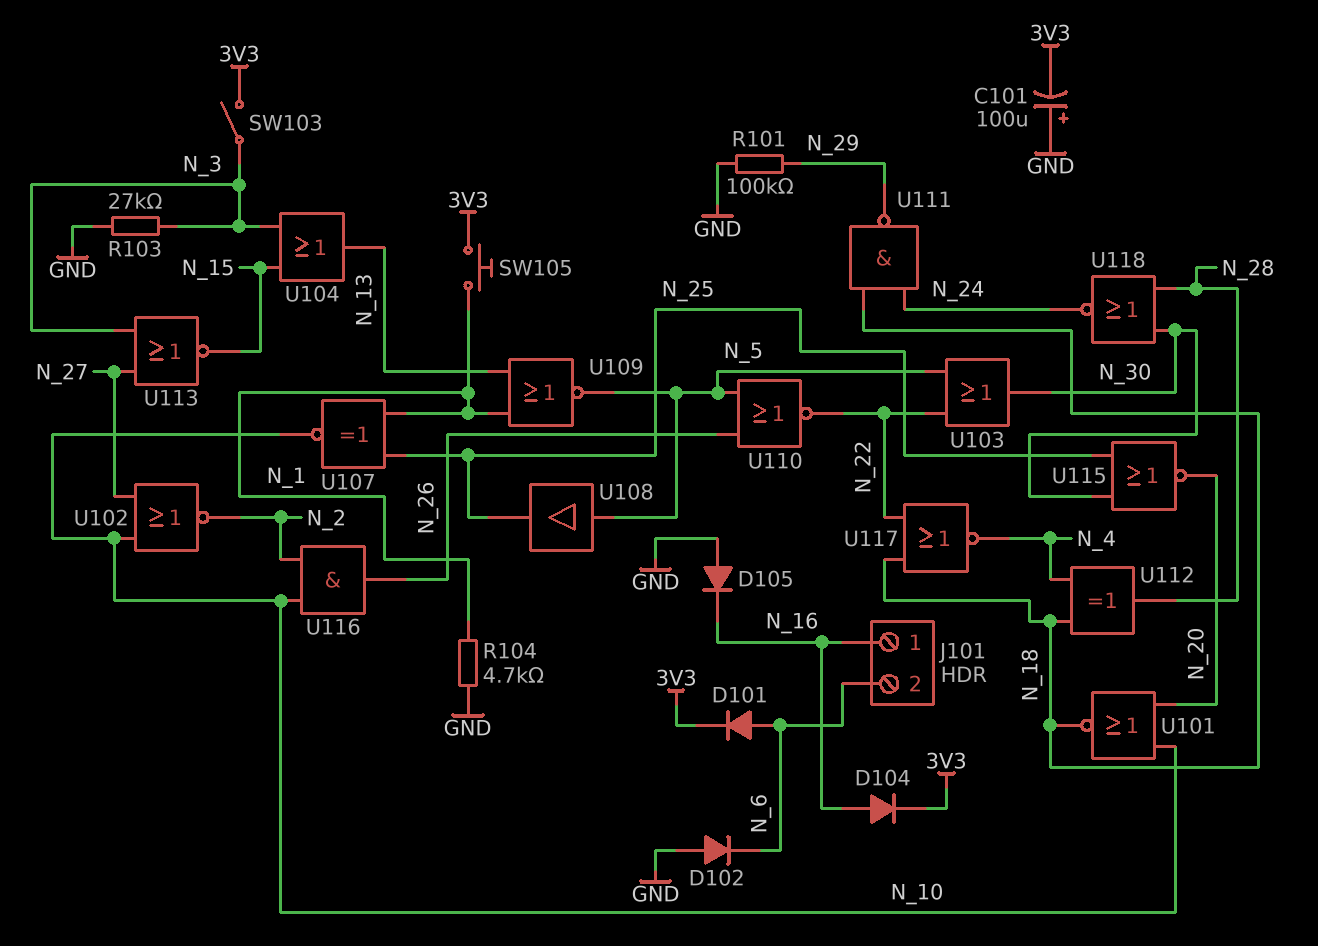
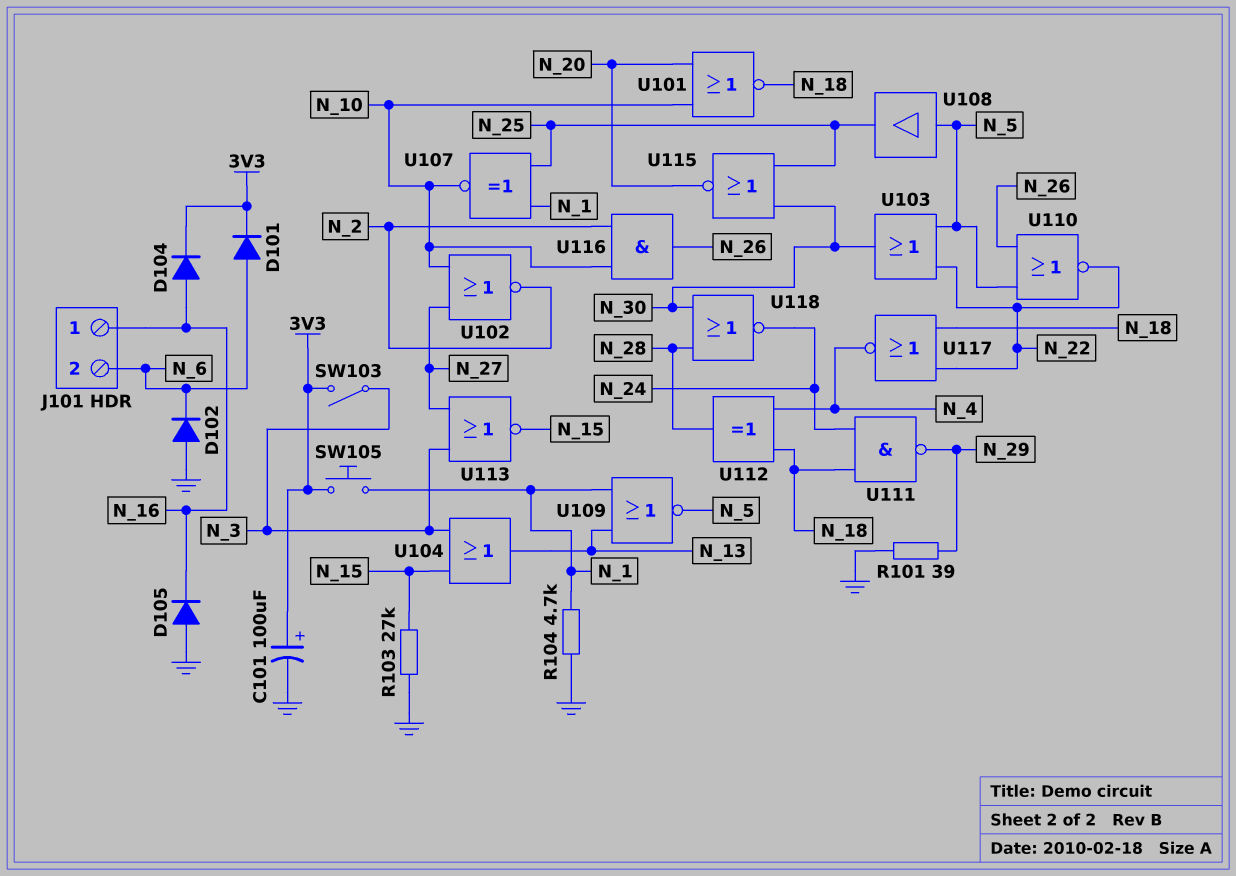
C101: 100uF (plus GND, minus 3V3) -> 100uF (plus 3V3, minus GND)
R101: 100k (GND, N_29) -> 39 (GND, N_29)
R103: 27k (GND, N_3) -> 27k (GND, N_15)

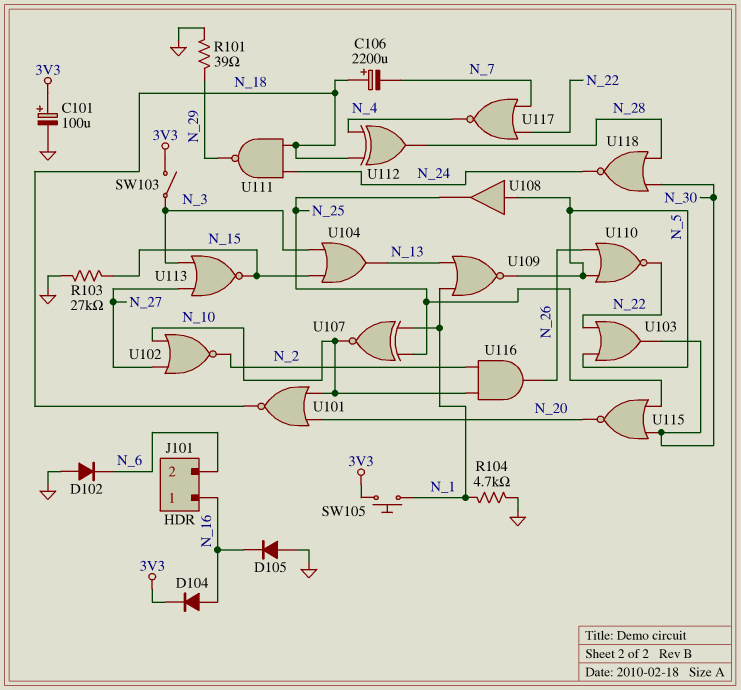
C106: none -> 2200uF (plus N_18, minus N_7)
D101: diode (A N_6, K 3V3) -> none
U117: NOR (in N_18, in N_22, out N_4) -> NOR (in N_7, in N_22, out N_4)

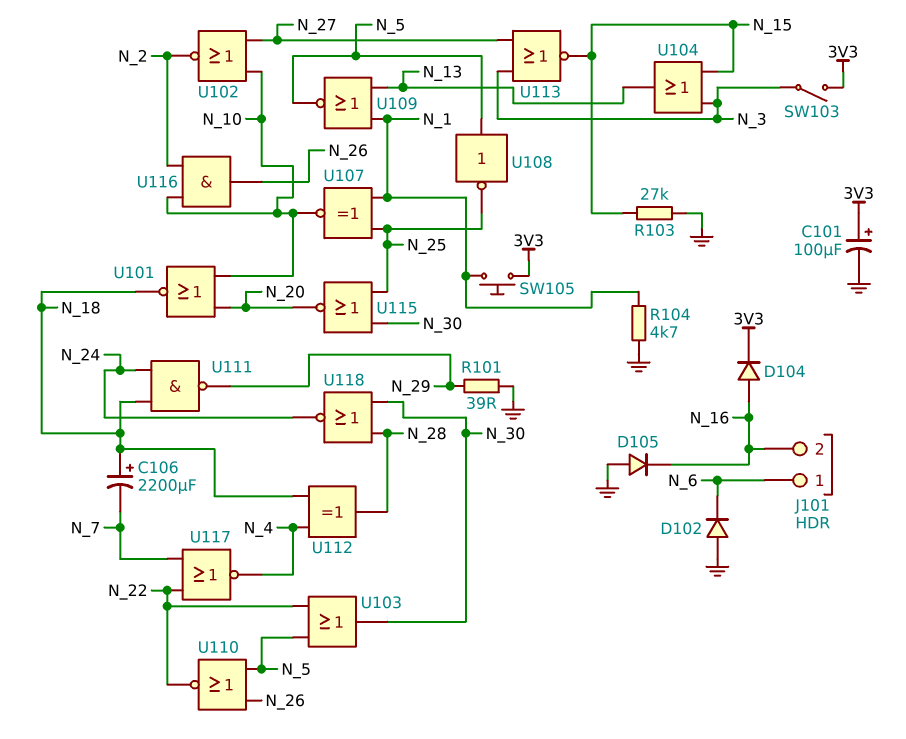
J101 pin 1: N_16 -> N_6
J101 pin 2: N_6 -> N_16
U108: buffer (in N_5, out N_25) -> NOT (in N_5, out N_25)

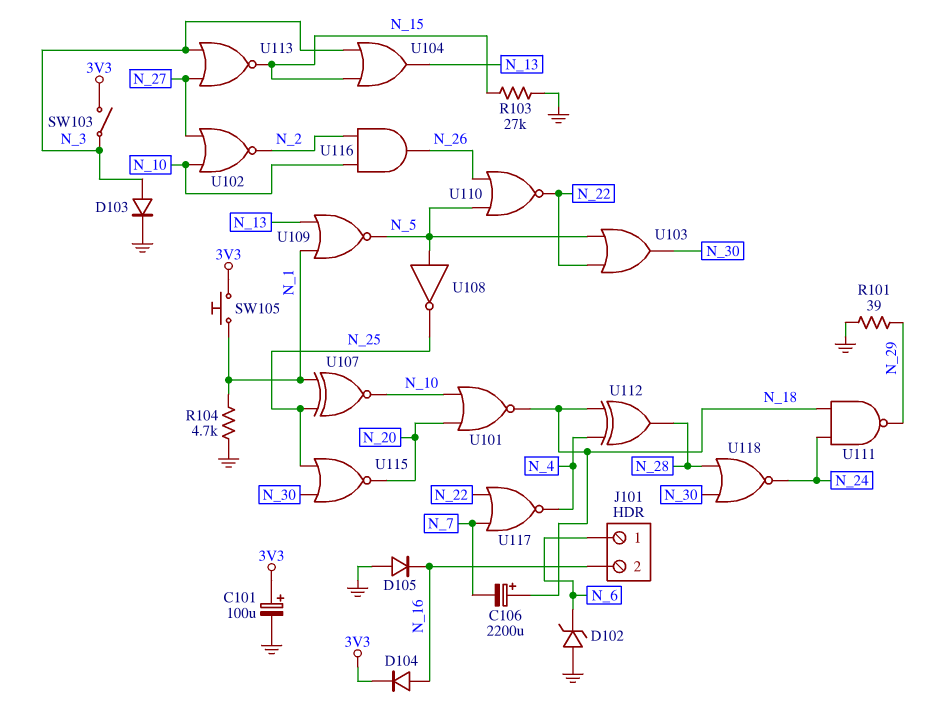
D102: diode (A GND, K N_6) -> zener (A GND, K N_6)
D103: none -> diode (A N_3, K GND)

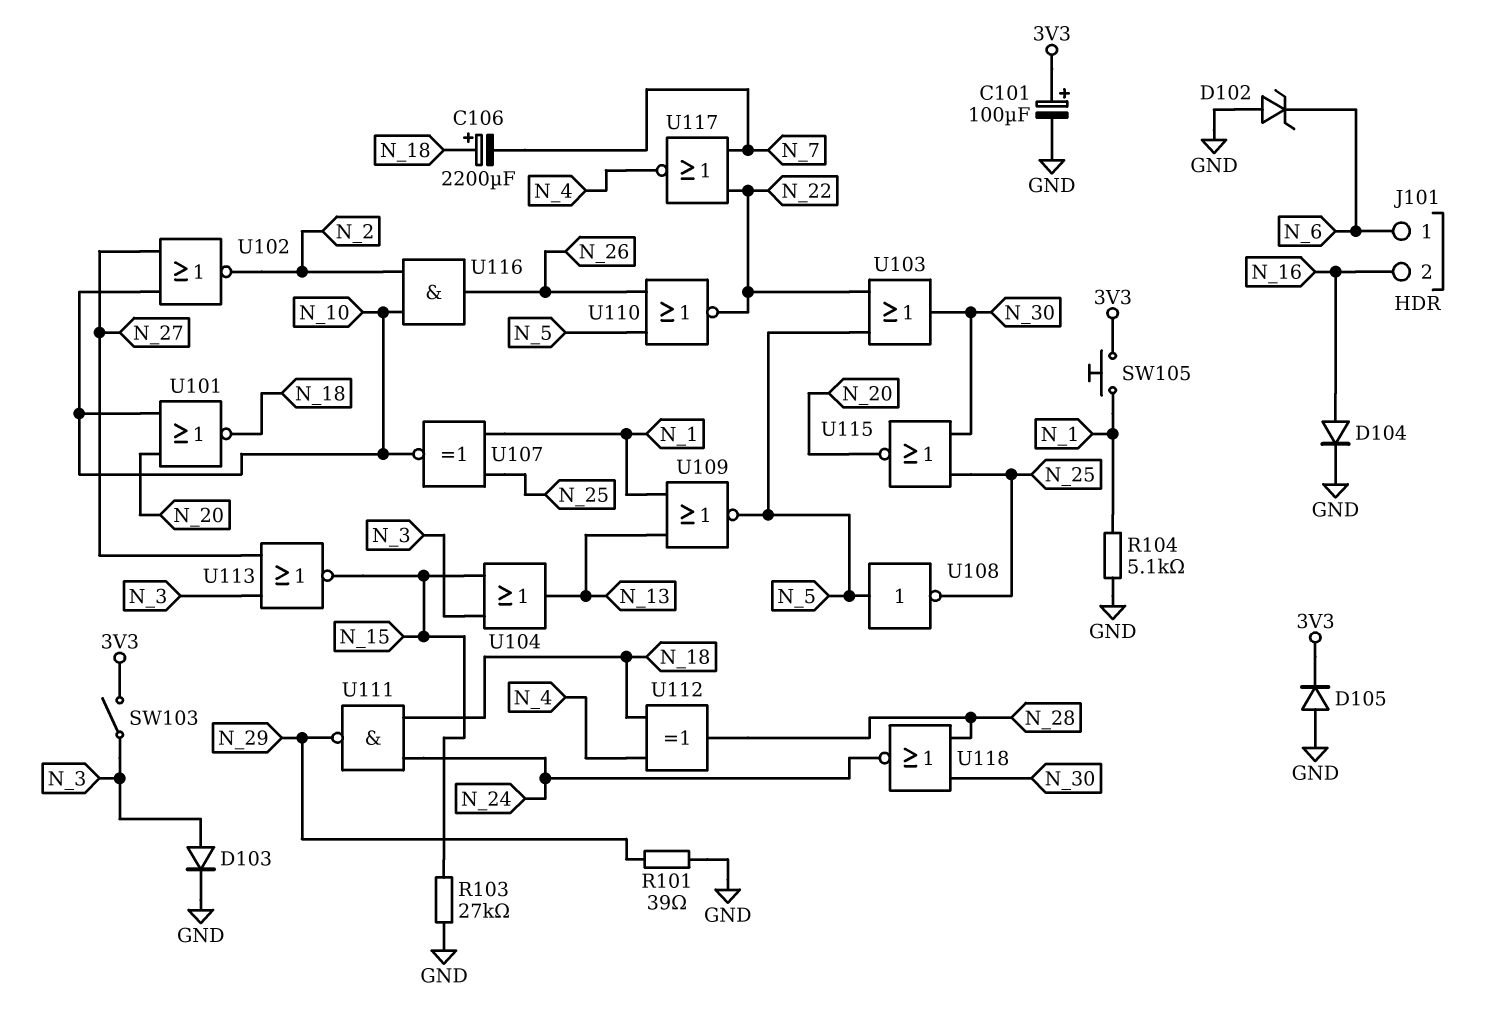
D104: diode (A N_16, K 3V3) -> diode (A N_16, K GND)
D105: diode (A GND, K N_16) -> diode (A GND, K 3V3)
R104: 4.7k (GND, N_1) -> 5.1k (GND, N_1)

